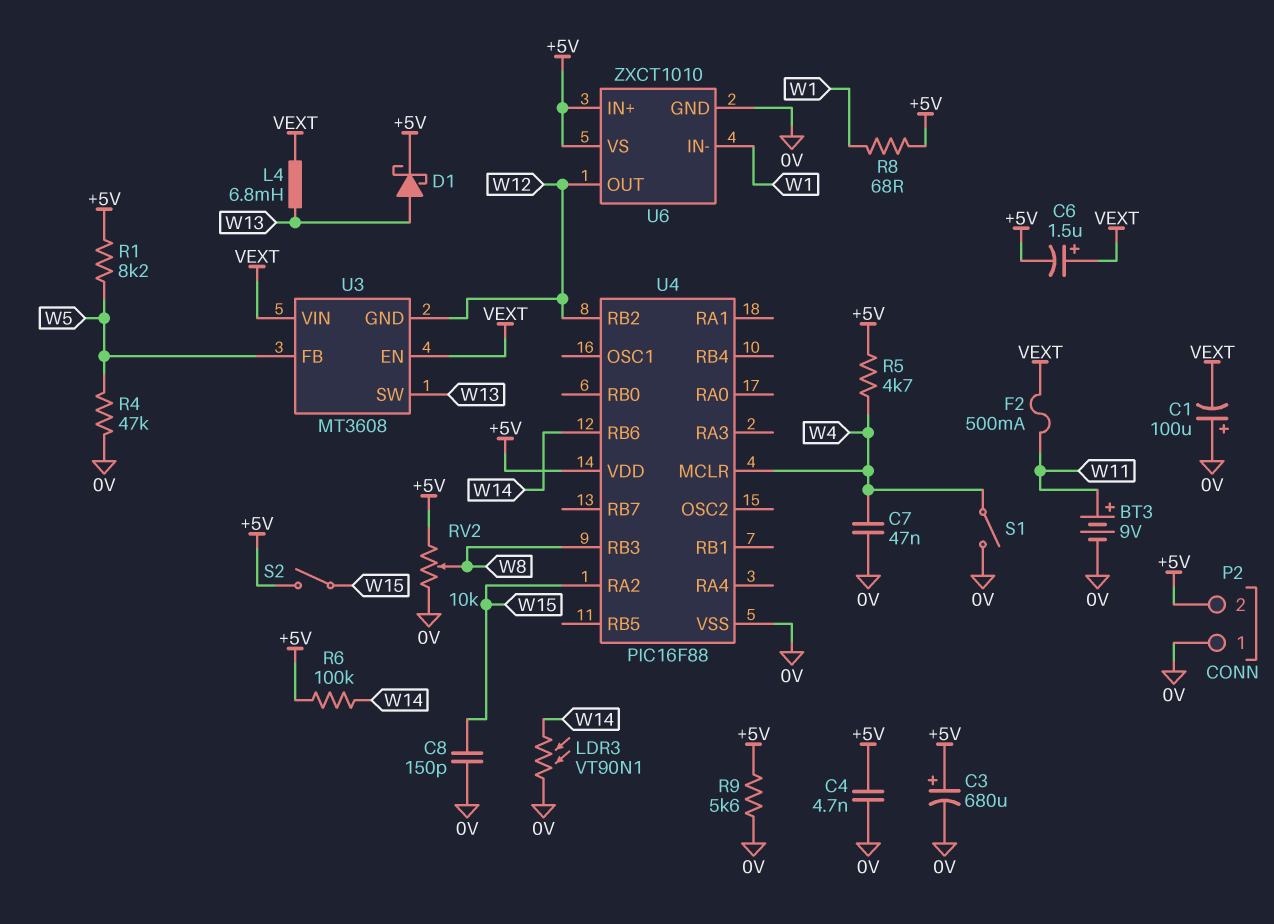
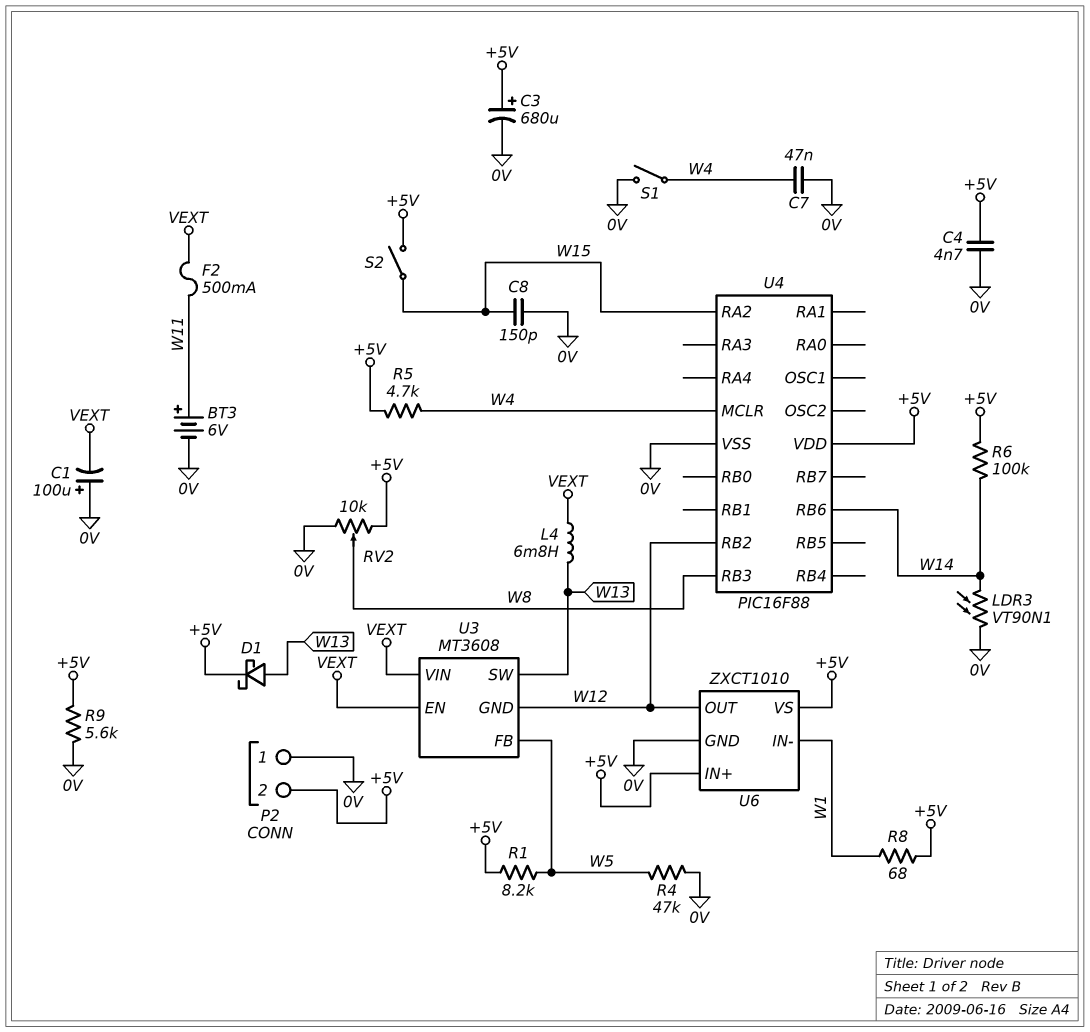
BT3: 9V (plus W11, minus 0V) -> 6V (plus W11, minus 0V)
C6: 1.5uF (plus VEXT, minus +5V) -> none

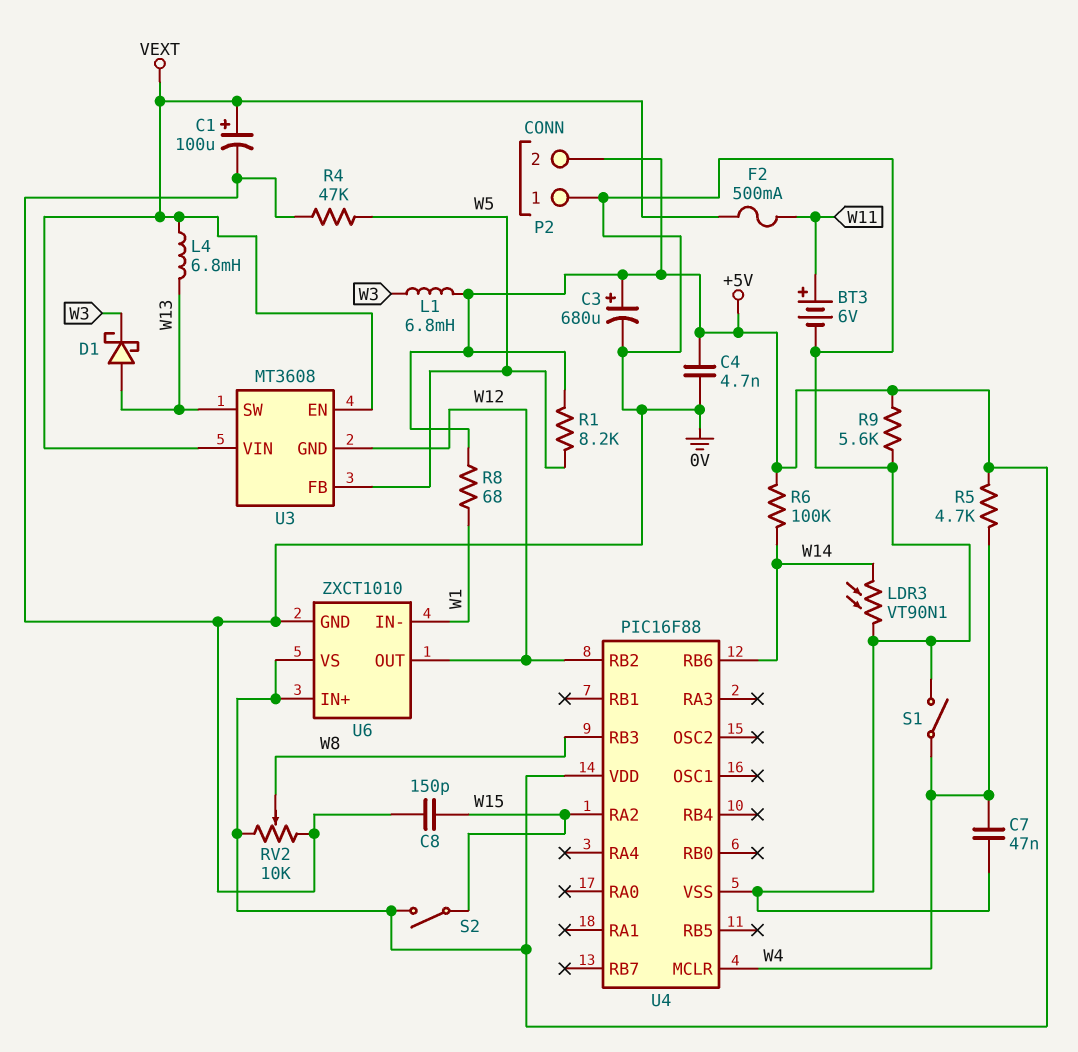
C1: 100uF (plus 0V, minus VEXT) -> 100uF (plus VEXT, minus 0V)
D1: schottky (A W13, K +5V) -> schottky (A W13, K W3)
L1: none -> 6.8mH (+5V, W3)

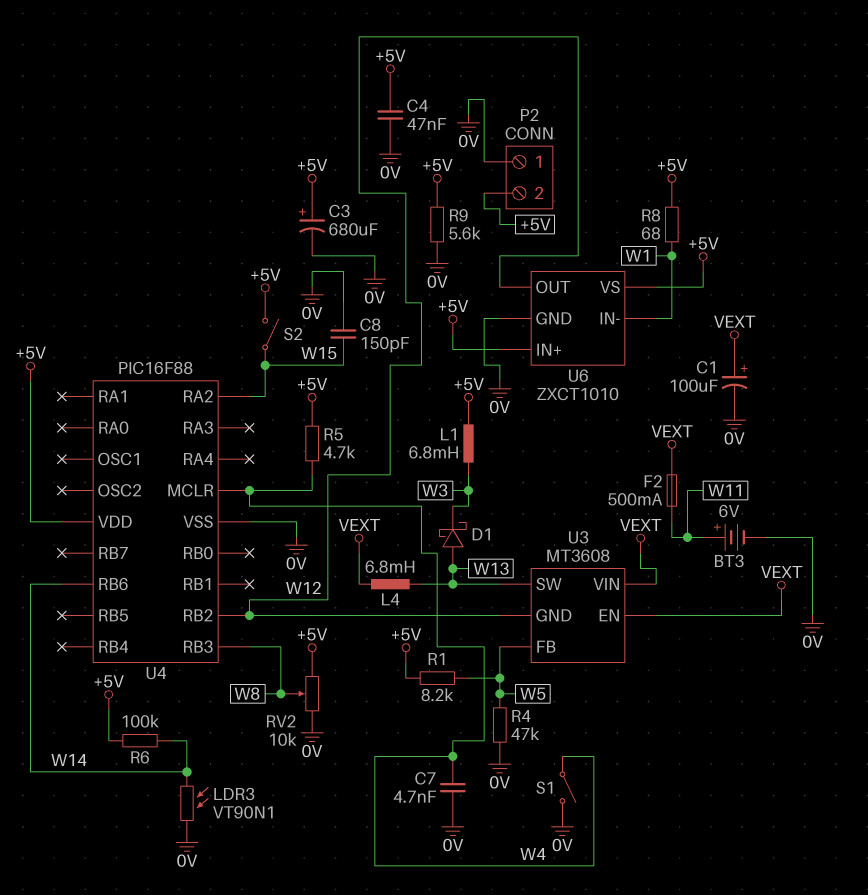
C4: 4.7nF (+5V, 0V) -> 47nF (+5V, 0V)
C7: 47nF (0V, W4) -> 4.7nF (0V, W4)

